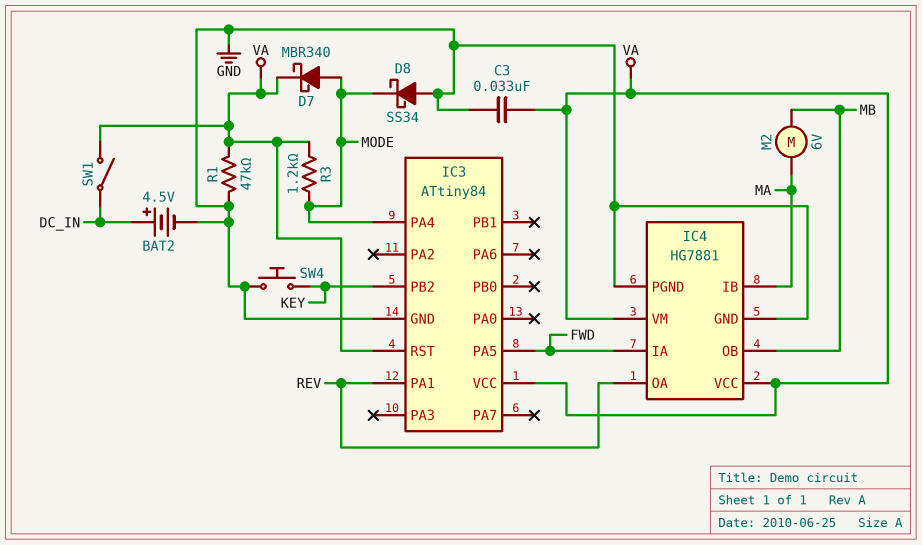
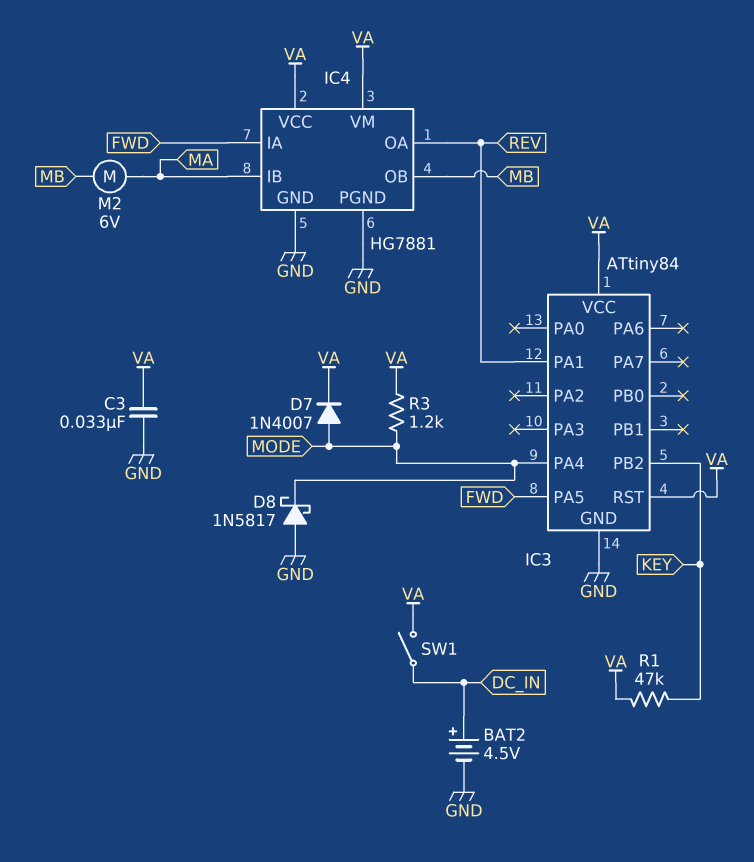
D7: schottky MBR340 (A MODE, K VA) -> diode 1N4007 (A MODE, K VA)
D8: schottky SS34 (A GND, K MODE) -> schottky 1N5817 (A GND, K MODE)
R1: 47k (GND, VA) -> 47k (KEY, VA)
SW4: button (GND, KEY) -> none

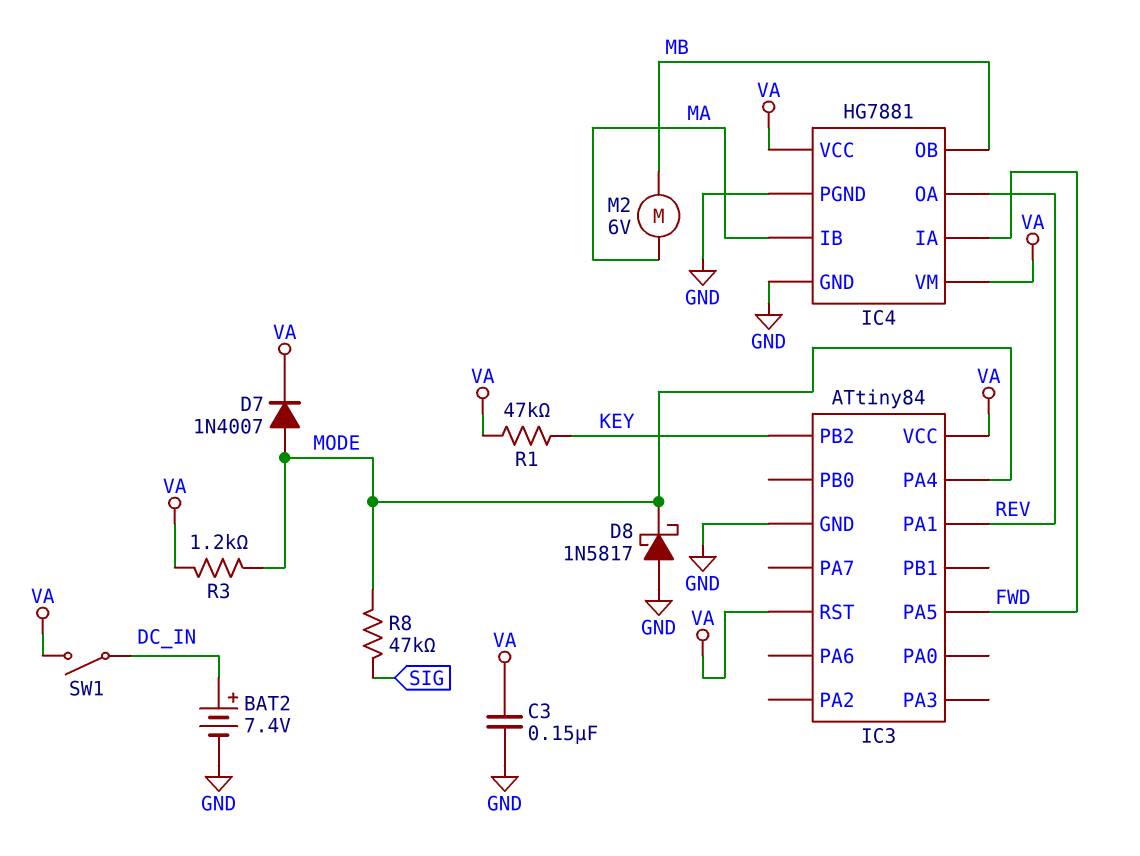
BAT2: 4.5V (plus DC_IN, minus GND) -> 7.4V (plus DC_IN, minus GND)
C3: 33nF (GND, VA) -> 150nF (GND, VA)
R8: none -> 47k (MODE, SIG)

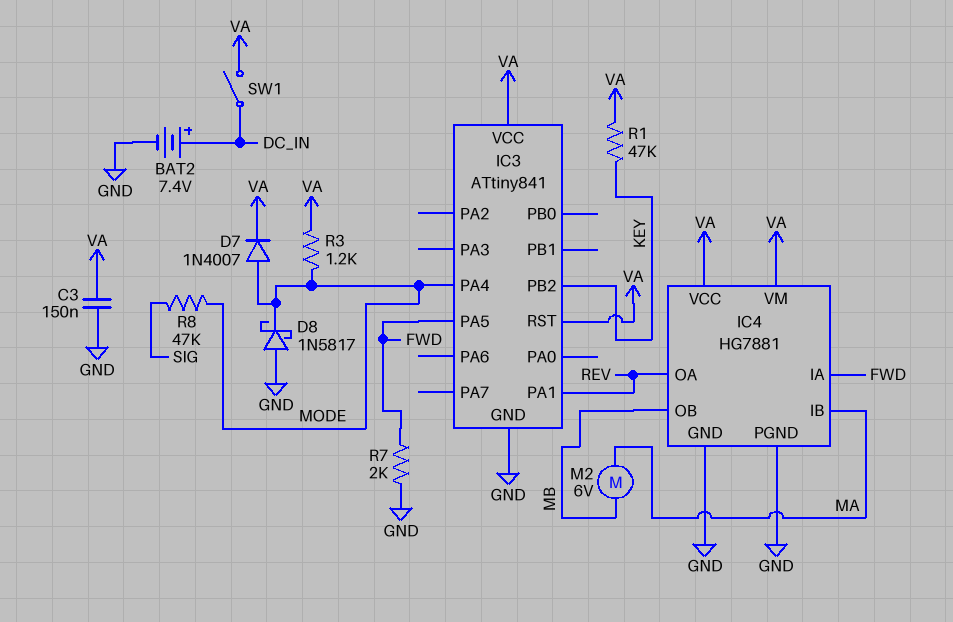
IC3: ATtiny84 -> ATtiny841
R7: none -> 2k (FWD, GND)

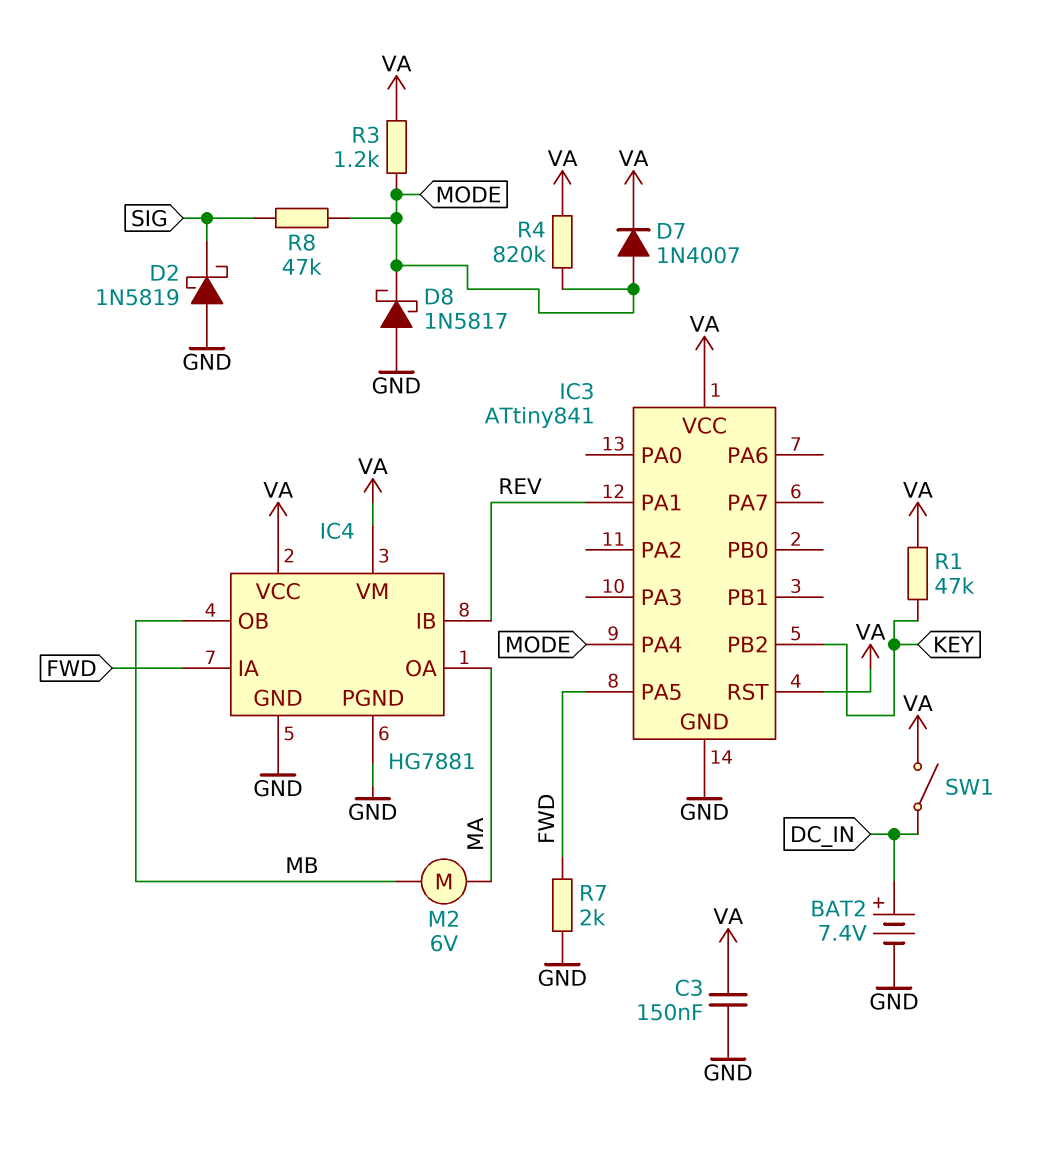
D2: none -> schottky 1N5819 (A GND, K SIG)
IC4 pin IB: MA -> REV
IC4 pin OA: REV -> MA
R4: none -> 820k (MODE, VA)

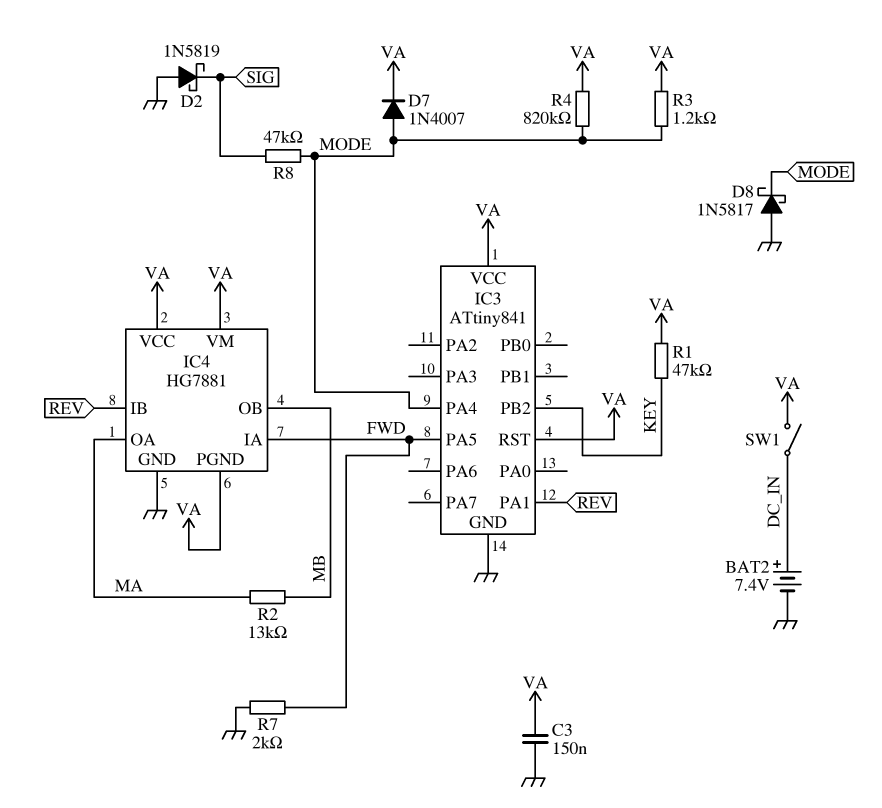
IC4 pin PGND: GND -> VA
M2: motor 6V (MA, MB) -> none
R2: none -> 13k (MA, MB)

